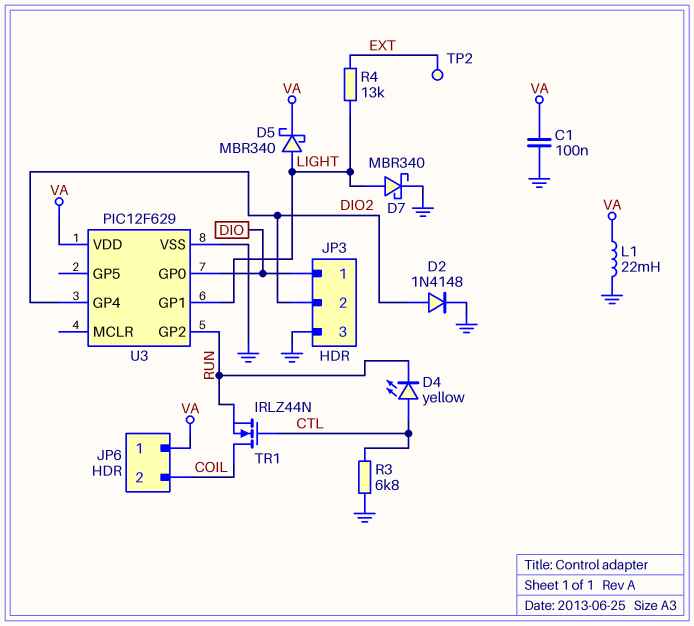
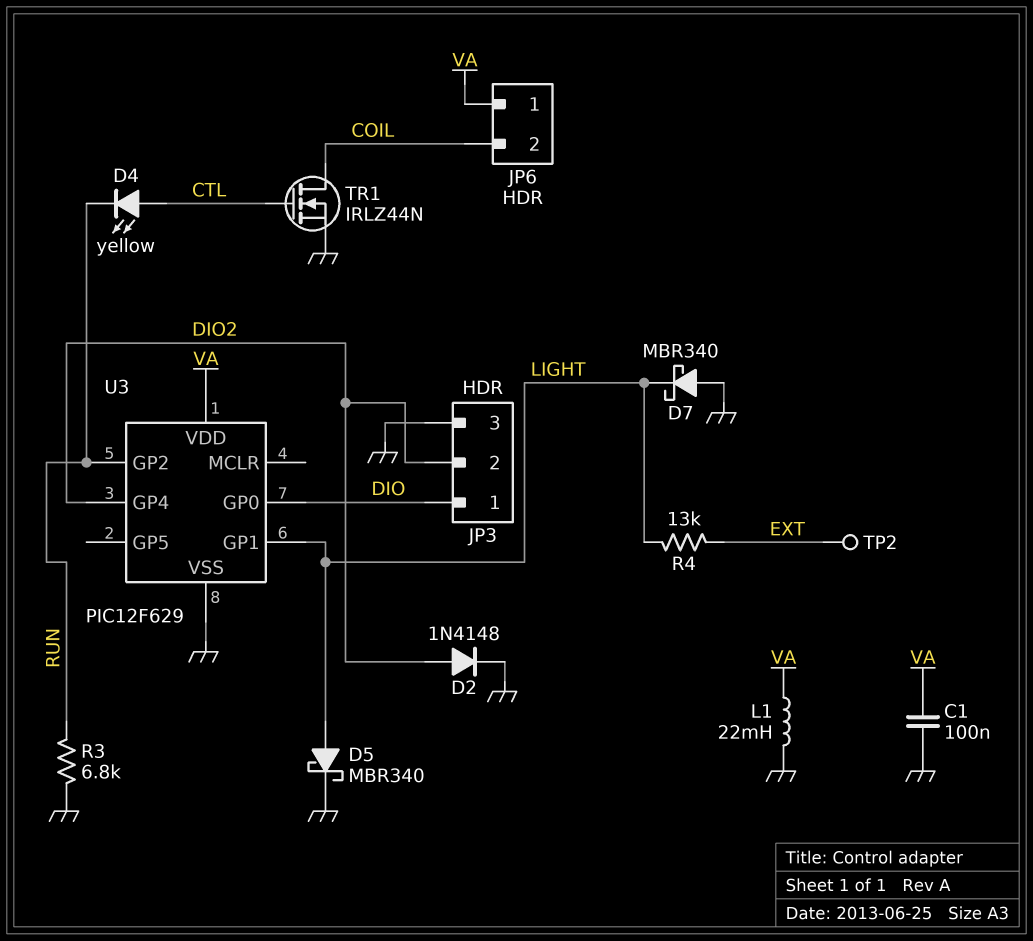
D5: schottky MBR340 (A LIGHT, K VA) -> schottky MBR340 (A LIGHT, K GND)
D7: schottky MBR340 (A LIGHT, K GND) -> schottky MBR340 (A GND, K LIGHT)
R3: 6.8k (CTL, GND) -> 6.8k (GND, RUN)
TR1: NMOS IRLZ44N (G CTL, D COIL, S RUN) -> NMOS IRLZ44N (G CTL, D COIL, S GND)

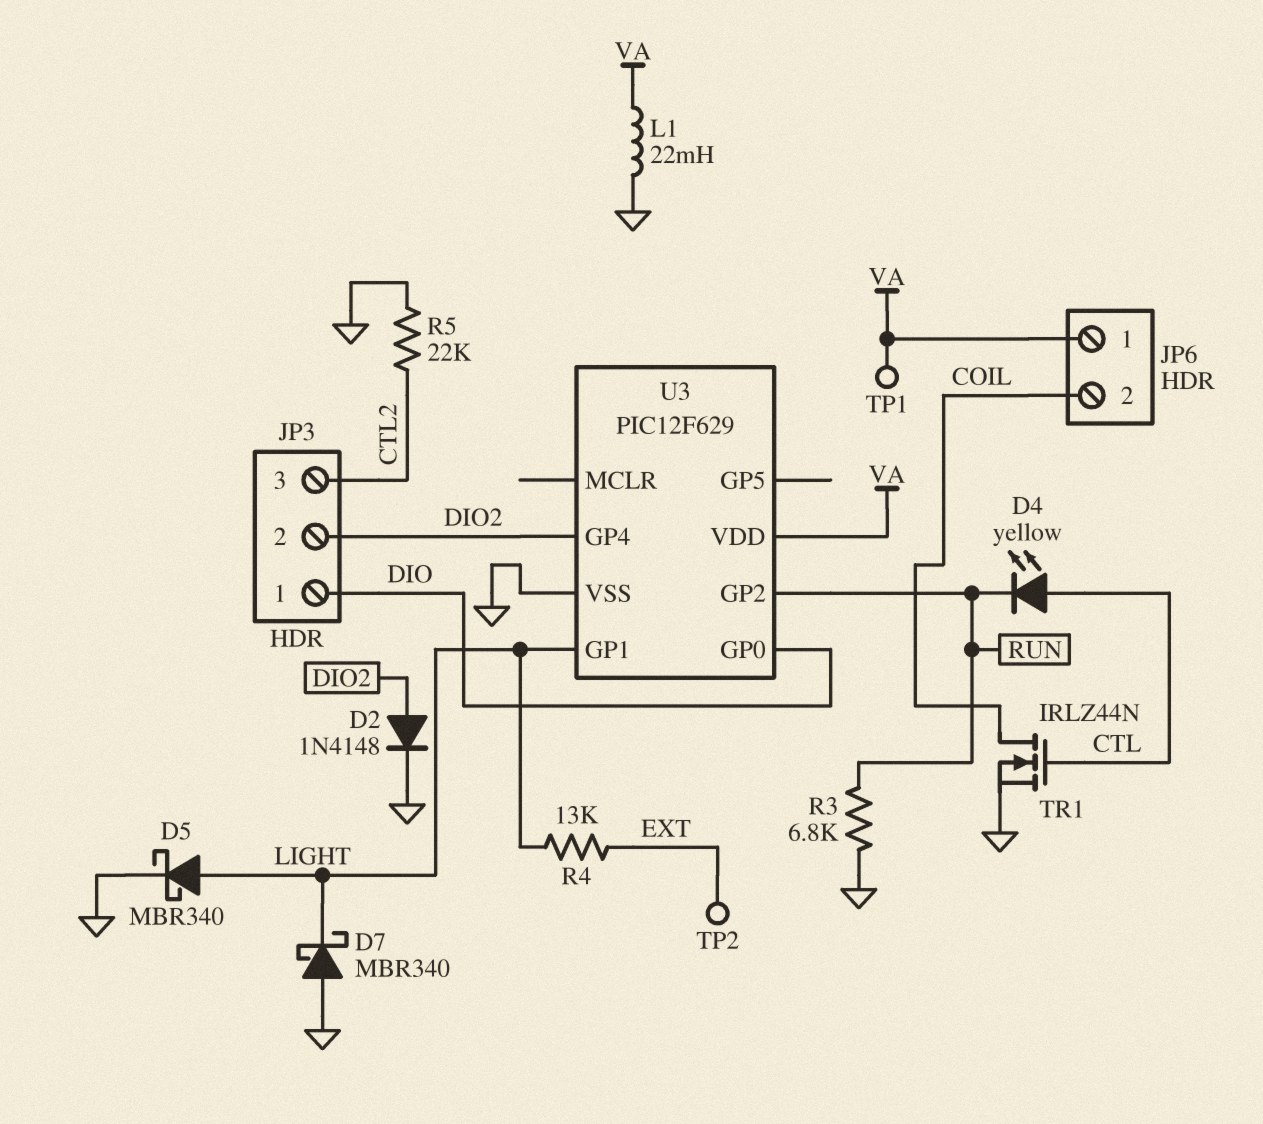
C1: 100nF (GND, VA) -> none
JP3 pin 3: GND -> CTL2
R5: none -> 22k (CTL2, GND)
TP1: none -> test point (VA)

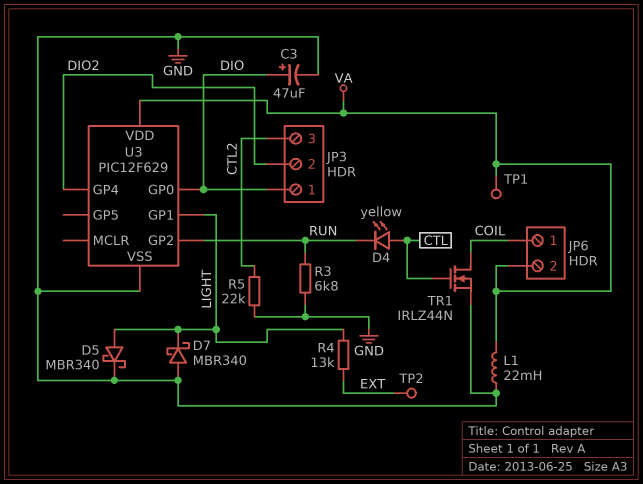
C3: none -> 47uF (plus DIO, minus GND)
D2: diode 1N4148 (A DIO2, K GND) -> none
JP6 pin 1: VA -> COIL
JP6 pin 2: COIL -> VA

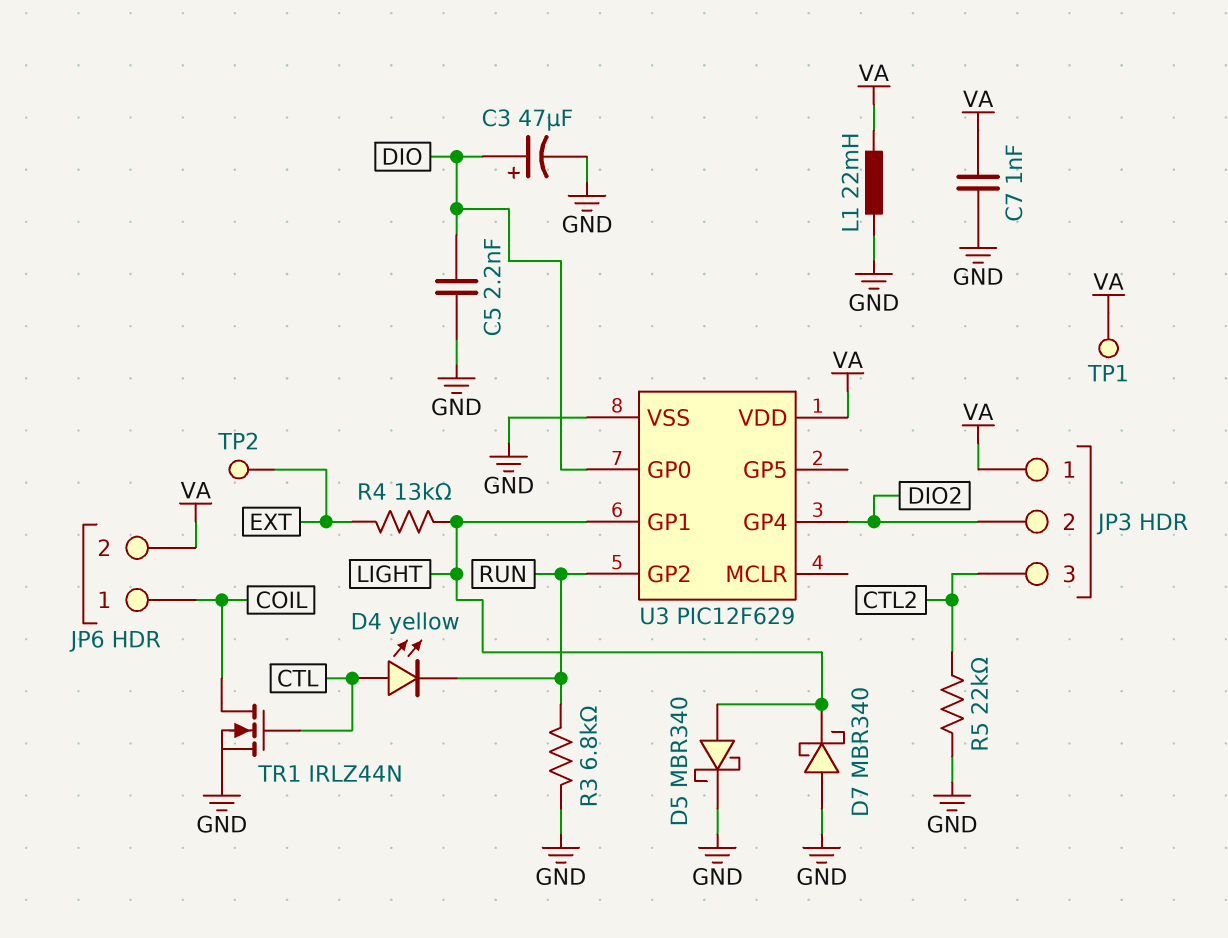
C5: none -> 2.2nF (DIO, GND)
C7: none -> 1nF (GND, VA)
JP3 pin 1: DIO -> VA

